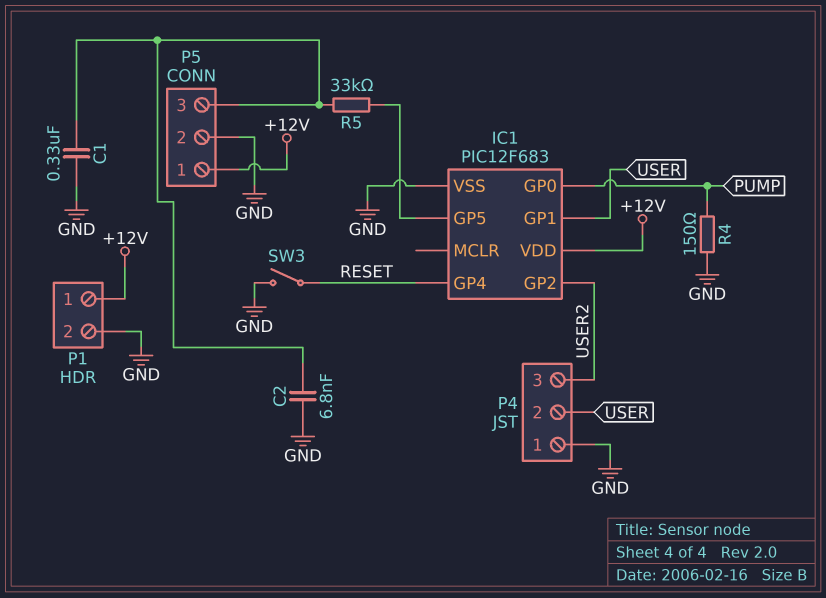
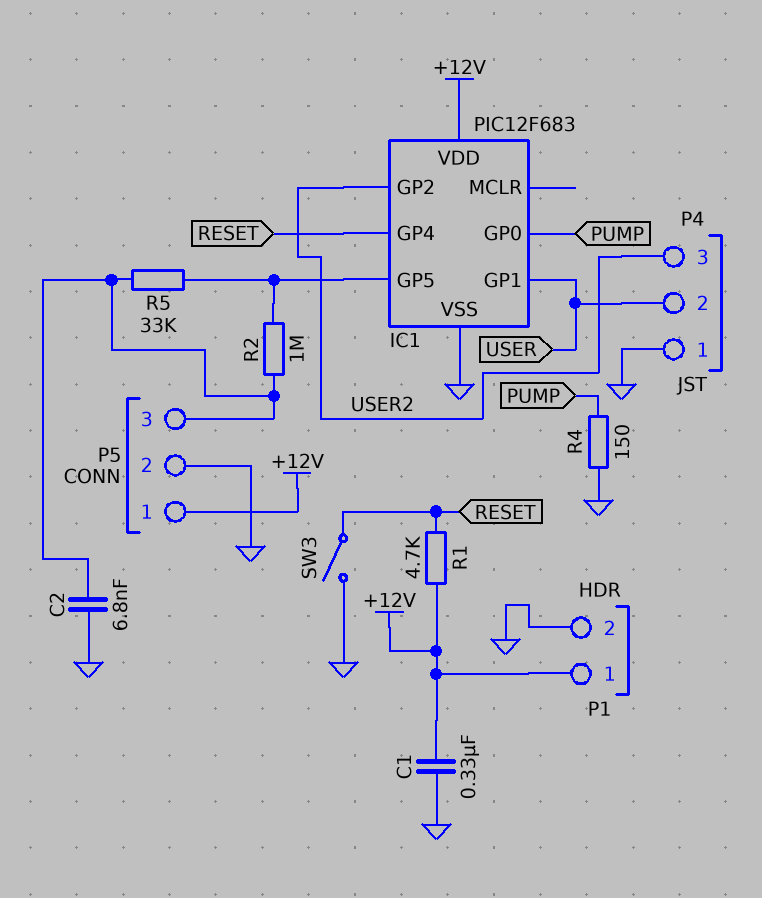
C1: 330nF (GND, P5/3) -> 330nF (+12V, GND)
R1: none -> 4.7k (+12V, RESET)
R2: none -> 1M (IC1/GP5, P5/3)

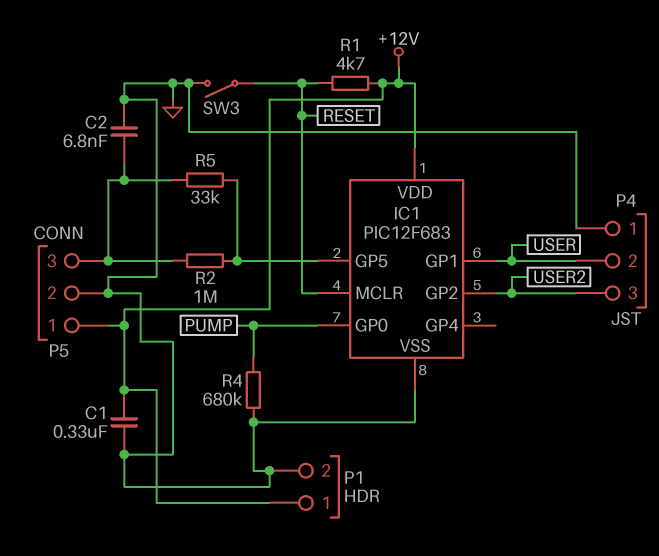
IC1 pin GP4: RESET -> none
IC1 pin MCLR: none -> RESET
R4: 150 (GND, PUMP) -> 680k (GND, PUMP)

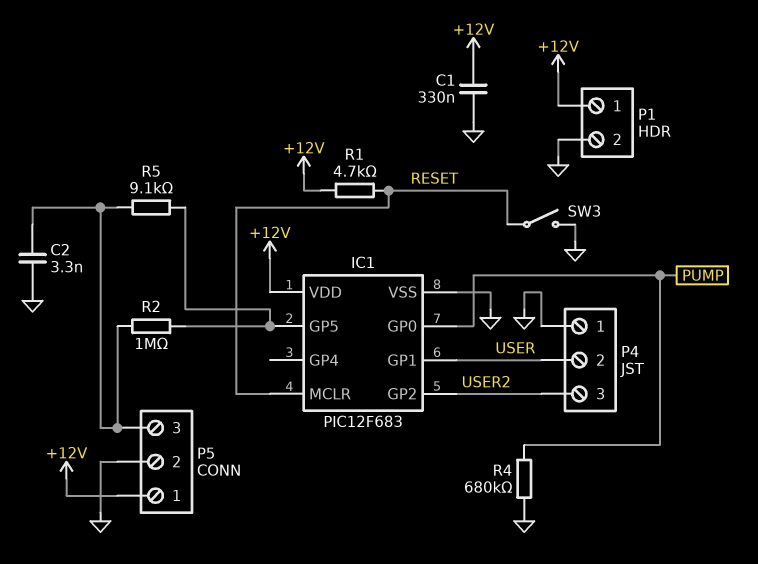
C2: 6.8nF (GND, P5/3) -> 3.3nF (GND, P5/3)
R5: 33k (IC1/GP5, P5/3) -> 9.1k (IC1/GP5, P5/3)

